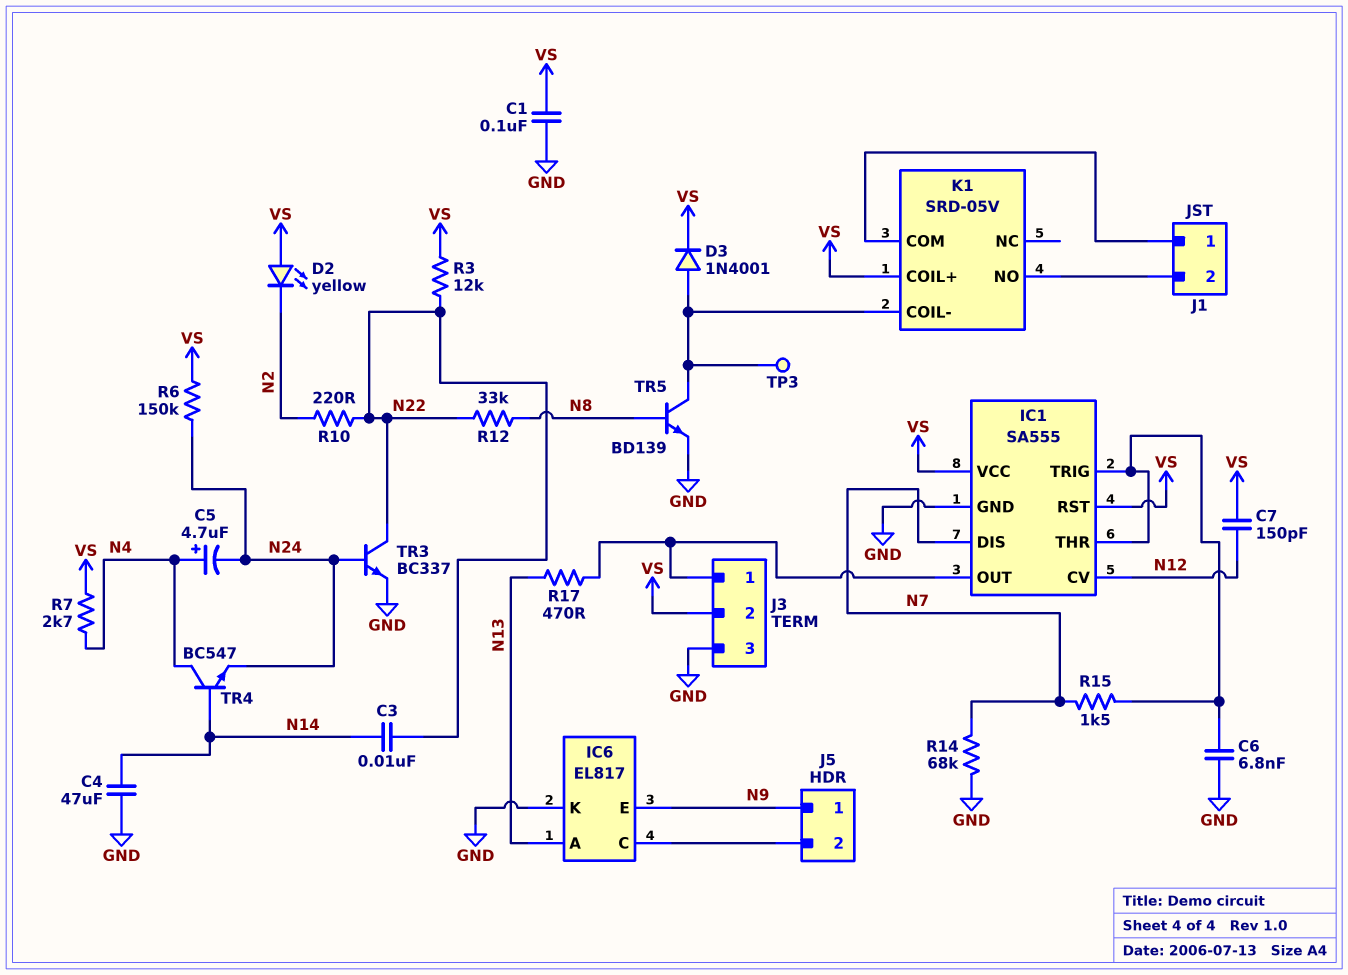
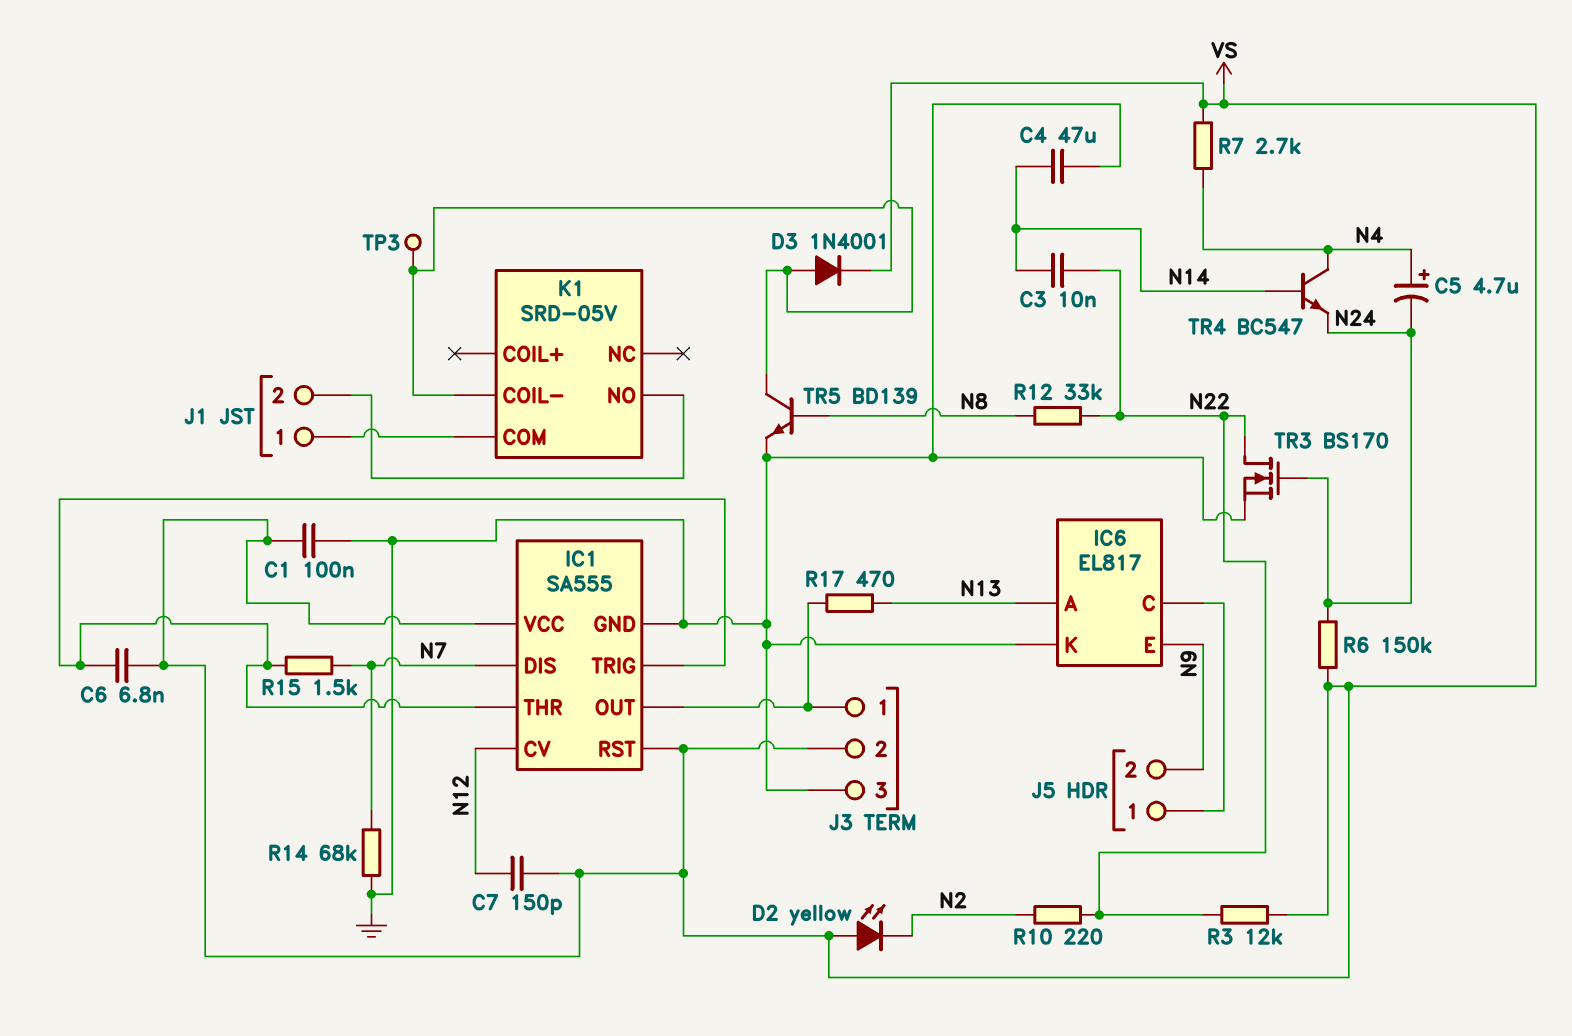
C6: 6.8nF (GND, IC1/THR) -> 6.8nF (IC1/THR, VS)
J5 pin 1: N9 -> IC6/C
J5 pin 2: IC6/C -> N9
K1 pin COIL+: VS -> none
TR3: NPN BC337 (B N24, C N22, E GND) -> NMOS BS170 (G N24, D N22, S GND)

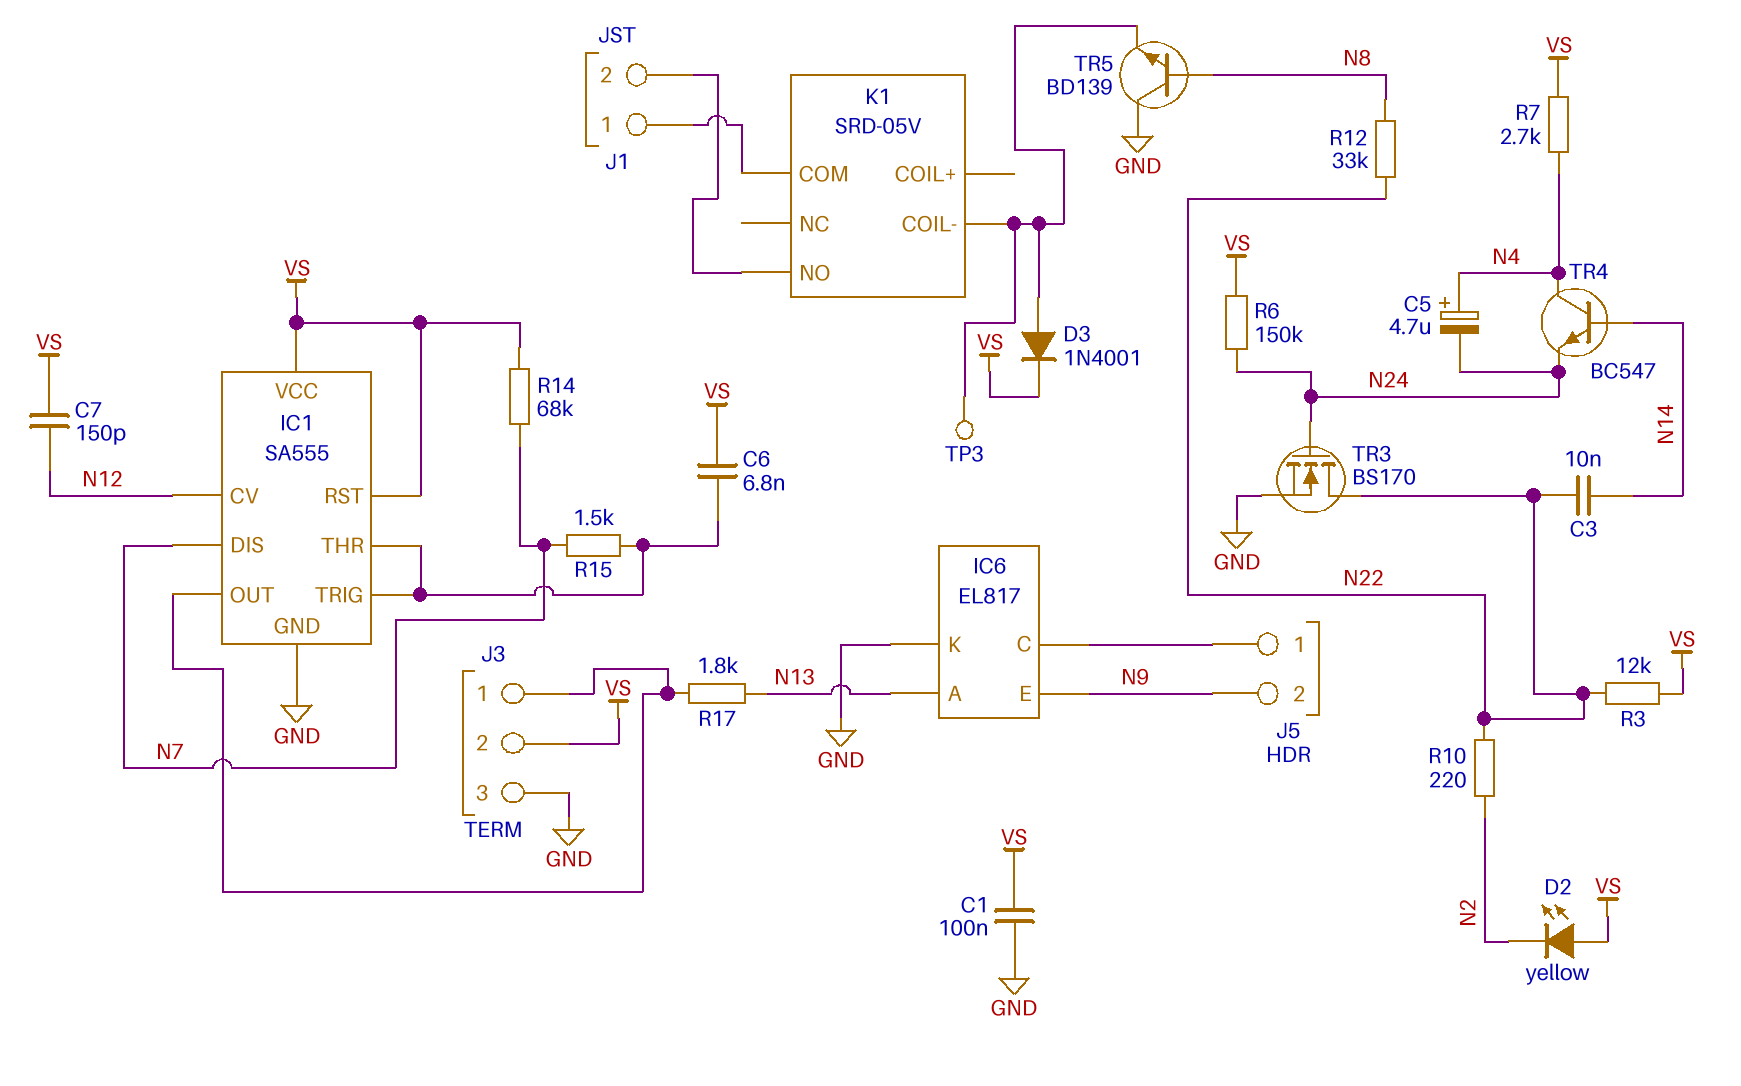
C4: 47uF (GND, N14) -> none
R14: 68k (GND, N7) -> 68k (N7, VS)
R17: 470 (IC1/OUT, N13) -> 1.8k (IC1/OUT, N13)
TR5: NPN BD139 (B N8, C K1/COIL-, E GND) -> NPN BD139 (B N8, C GND, E K1/COIL-)

